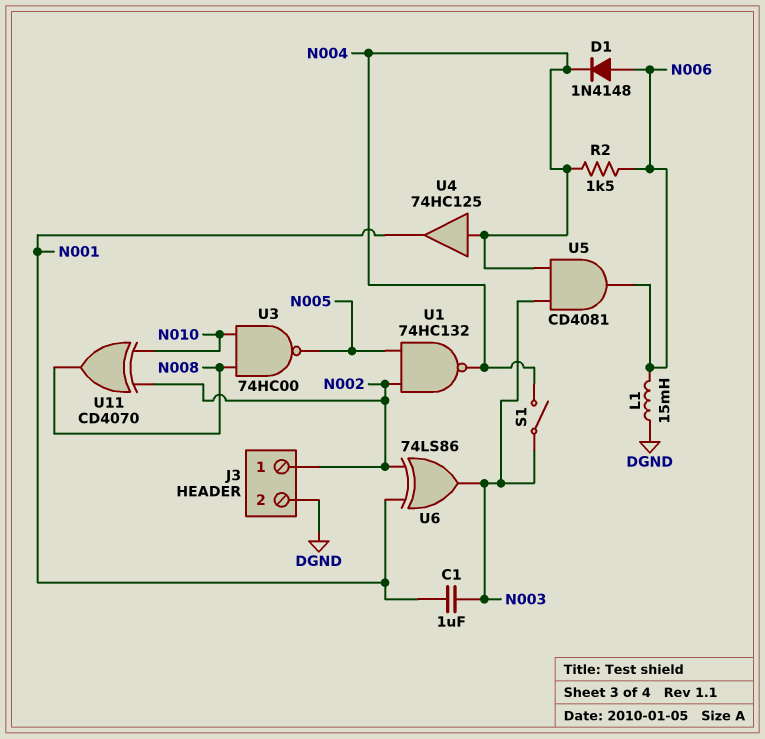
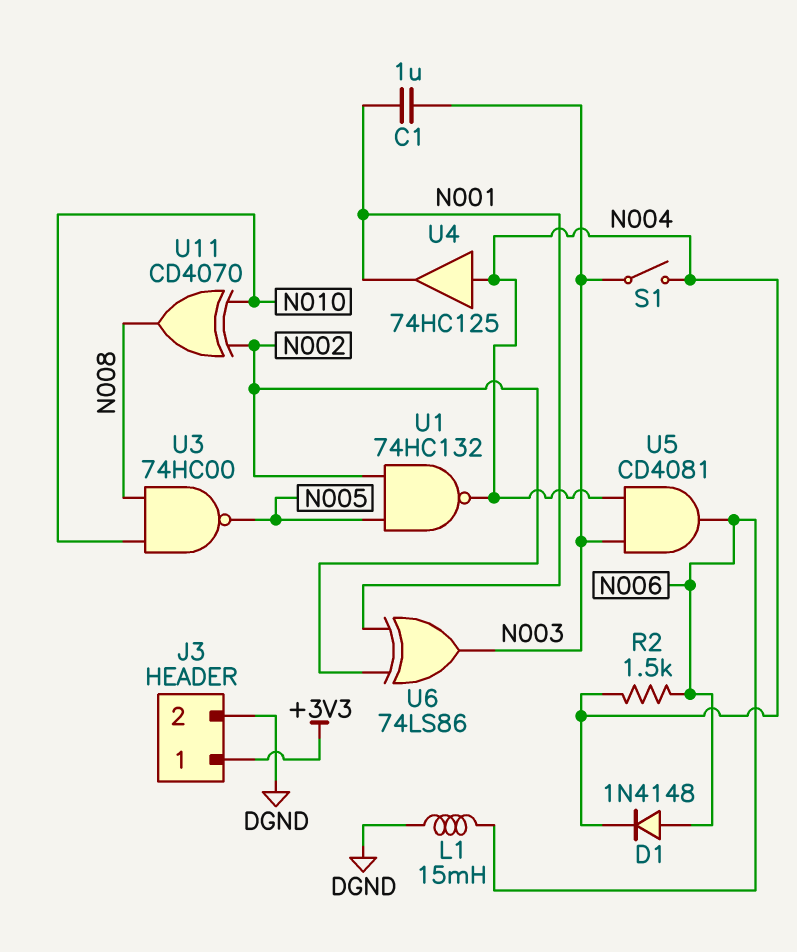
J3 pin 1: N002 -> +3V3

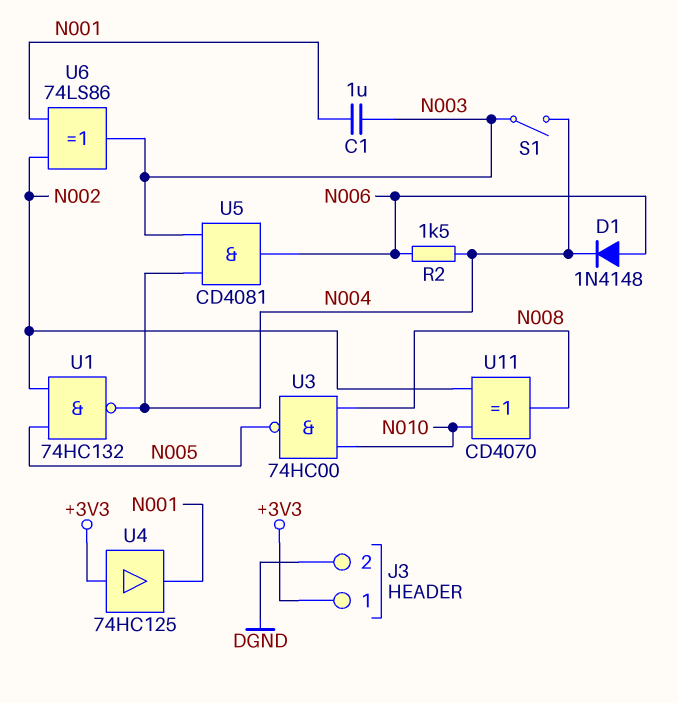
L1: 15mH (DGND, N006) -> none
U4: buffer 74HC125 (in N004, out N001) -> buffer 74HC125 (in +3V3, out N001)

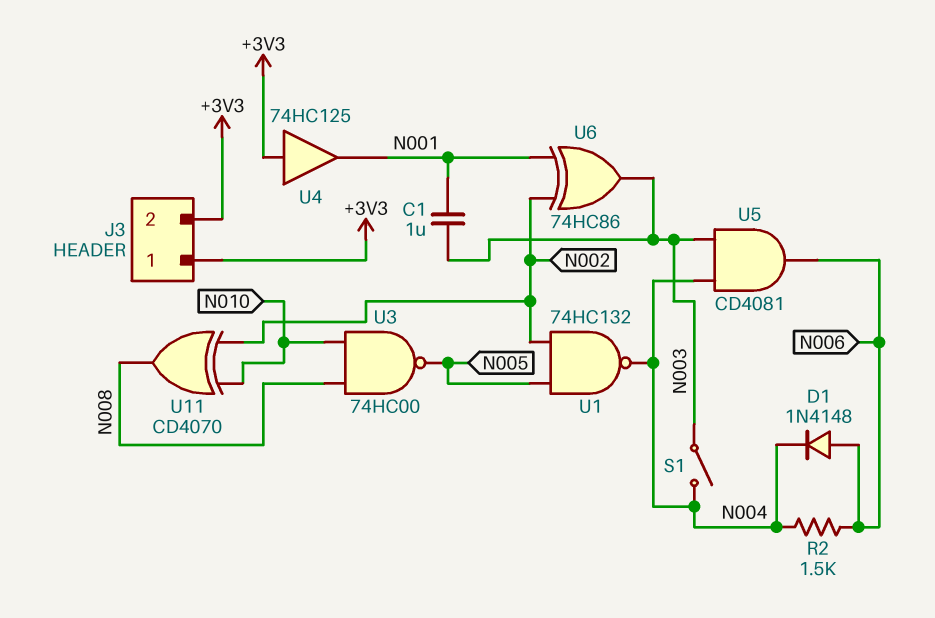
J3 pin 2: DGND -> +3V3
U6: XOR 74LS86 (in N001, in N002, out N003) -> XOR 74HC86 (in N001, in N002, out N003)

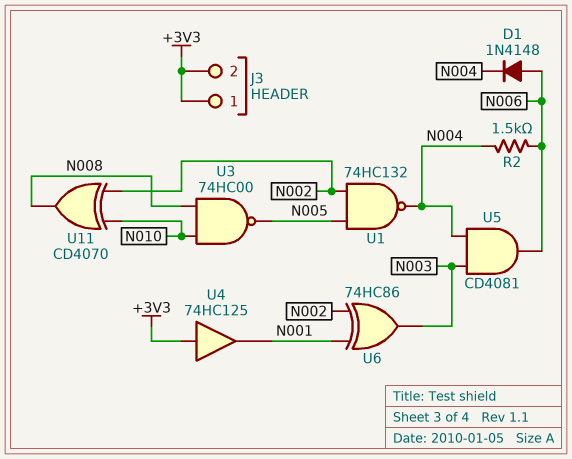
C1: 1uF (N001, N003) -> none
S1: switch (N003, N004) -> none

